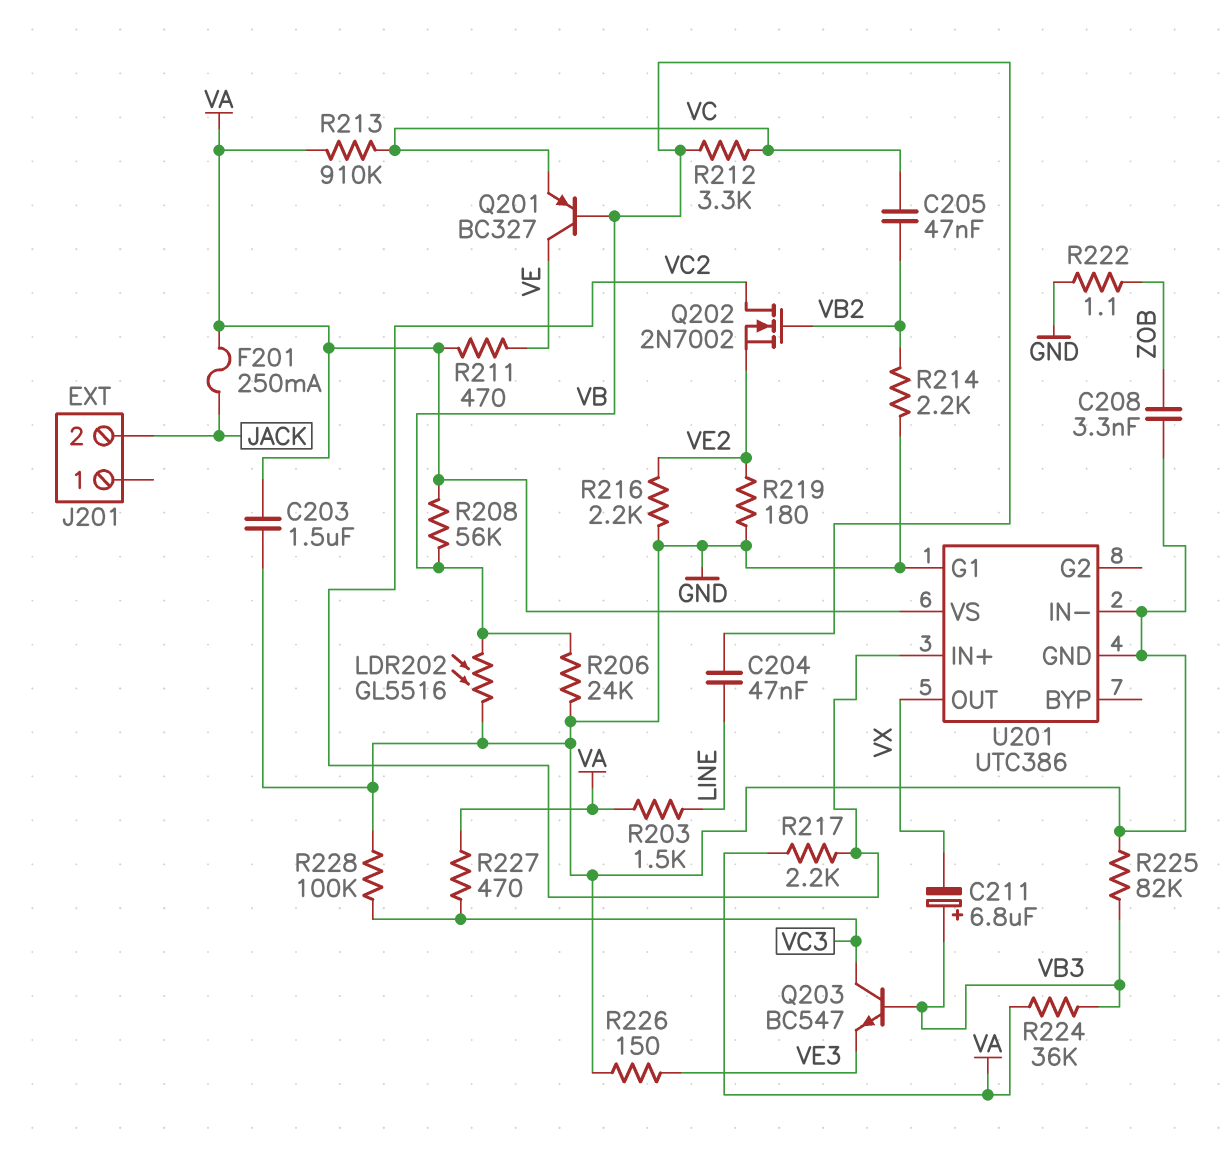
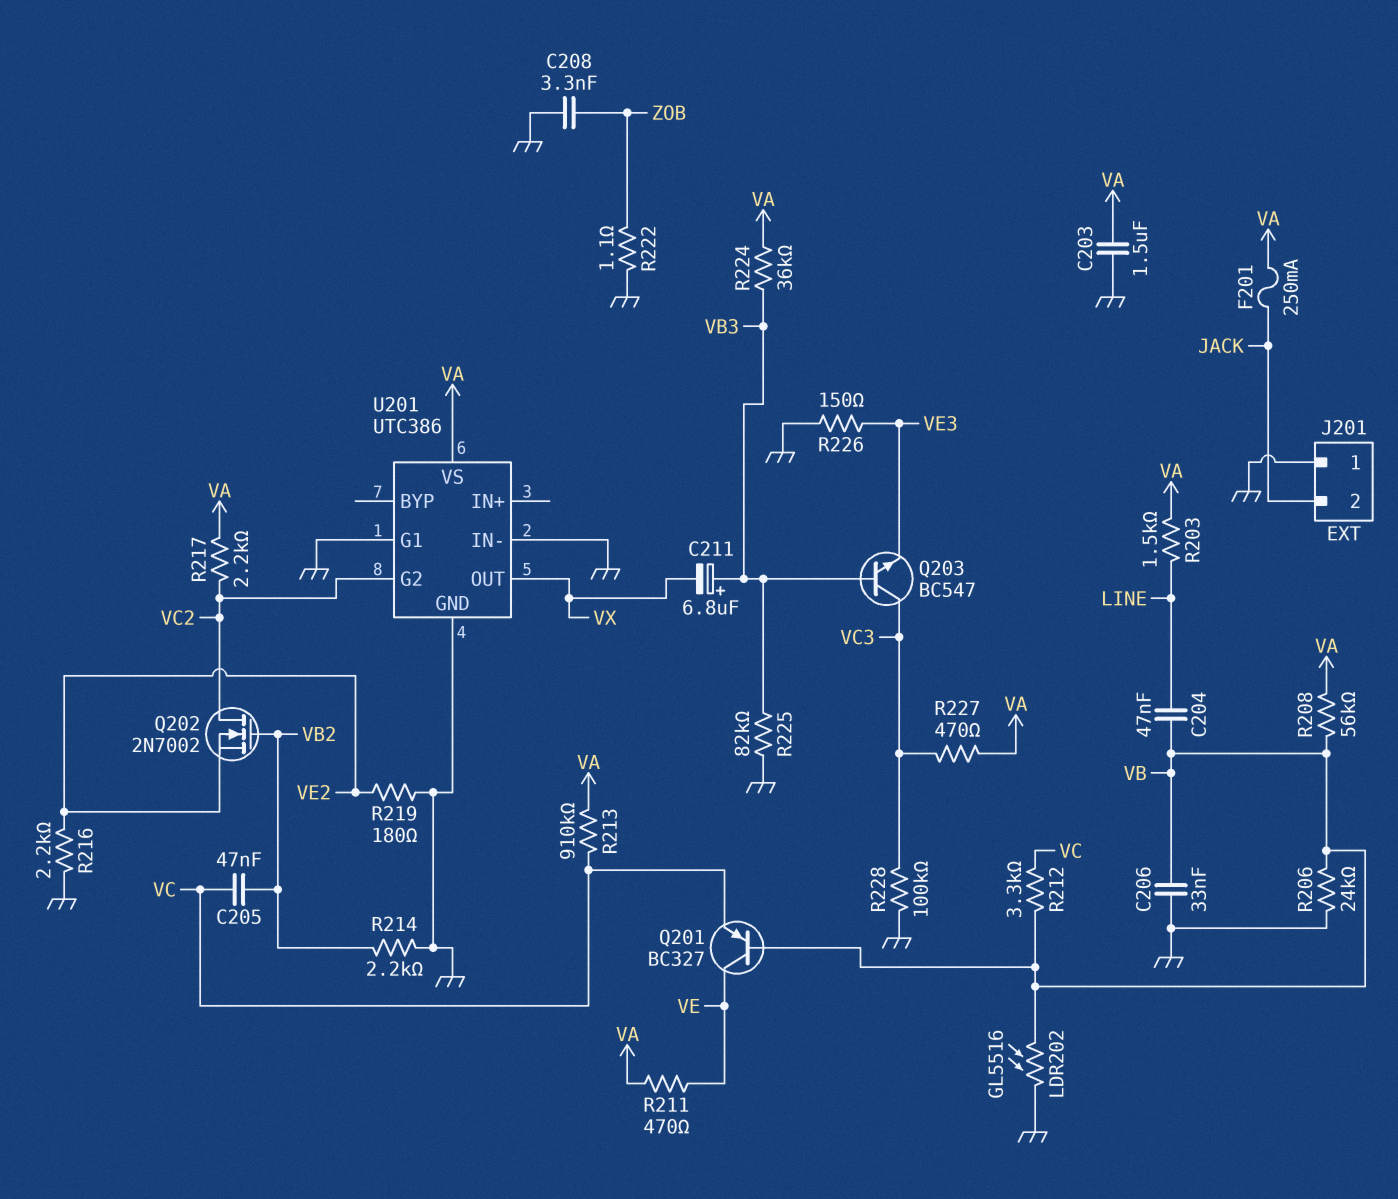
C206: none -> 33nF (GND, VB)
J201 pin 1: none -> GND
U201 pin G2: none -> VC2
U201 pin IN+: VC2 -> none

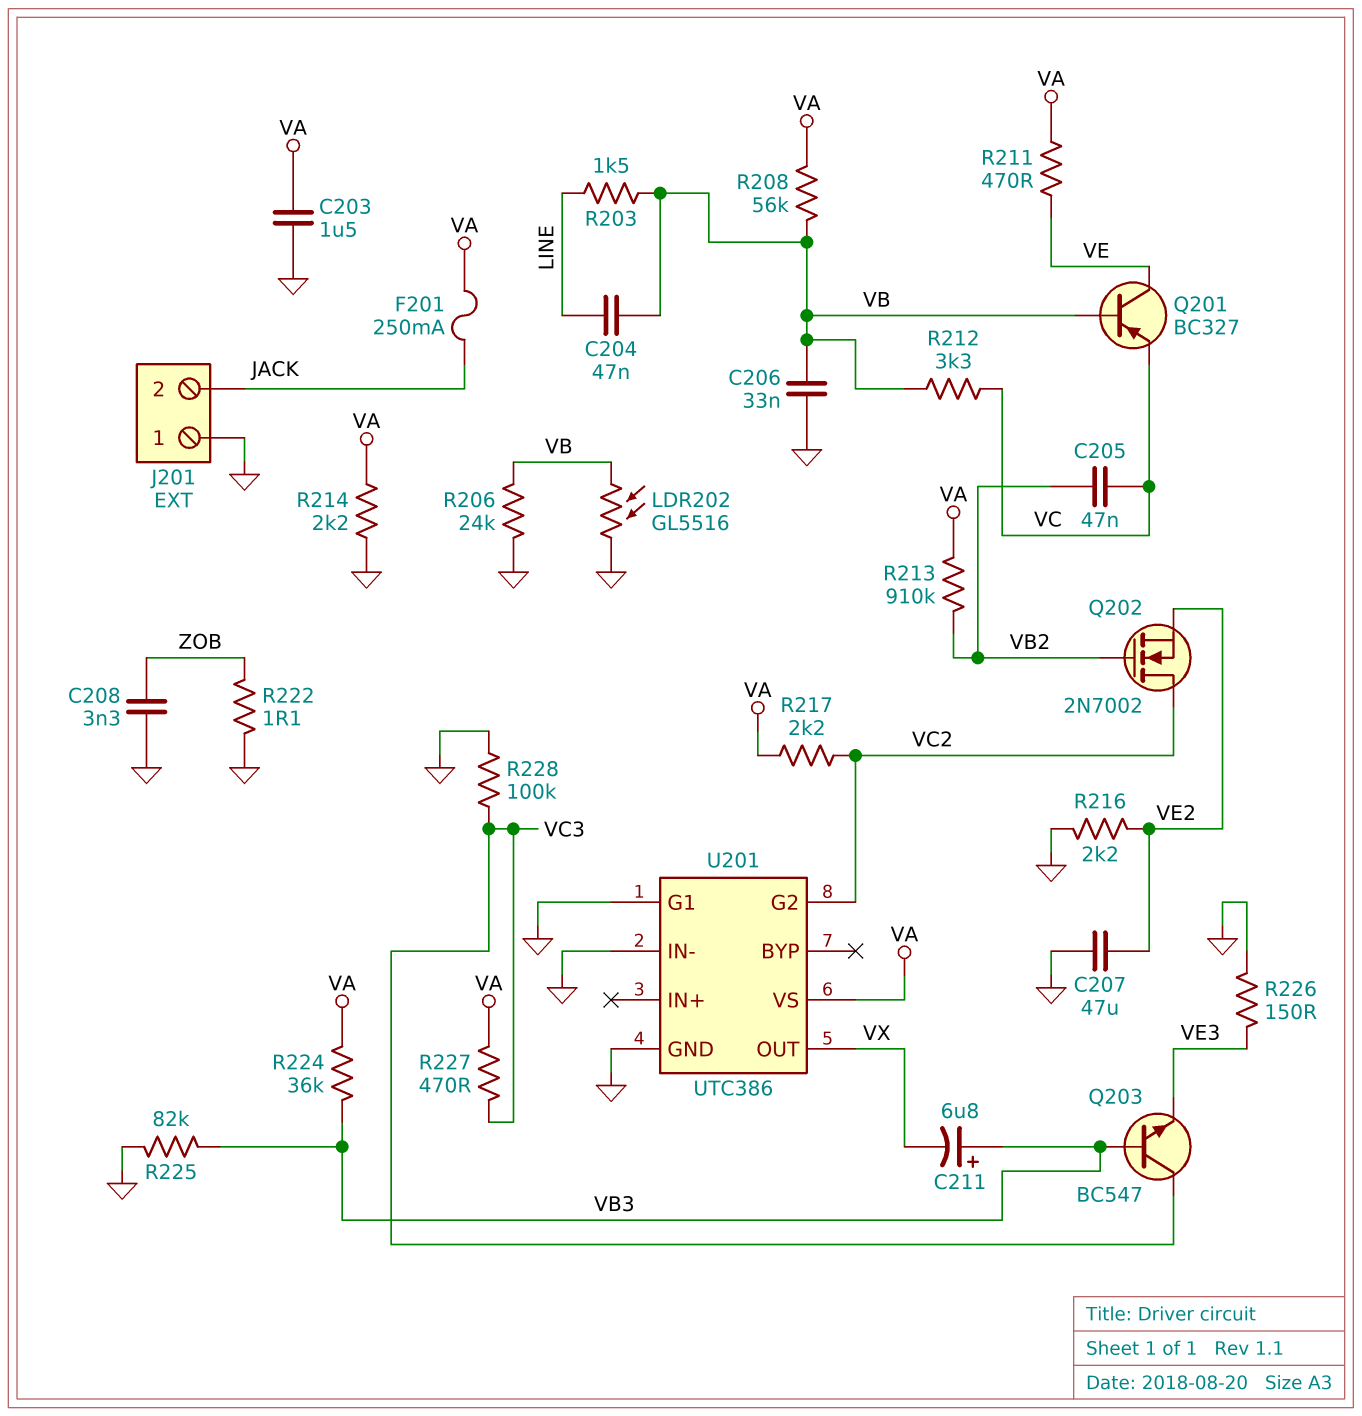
C207: none -> 47uF (GND, VE2)
R203: 1.5k (LINE, VA) -> 1.5k (LINE, VB)
R213: 910k (VA, VC) -> 910k (VA, VB2)
R214: 2.2k (GND, VB2) -> 2.2k (GND, VA)
R219: 180 (GND, VE2) -> none

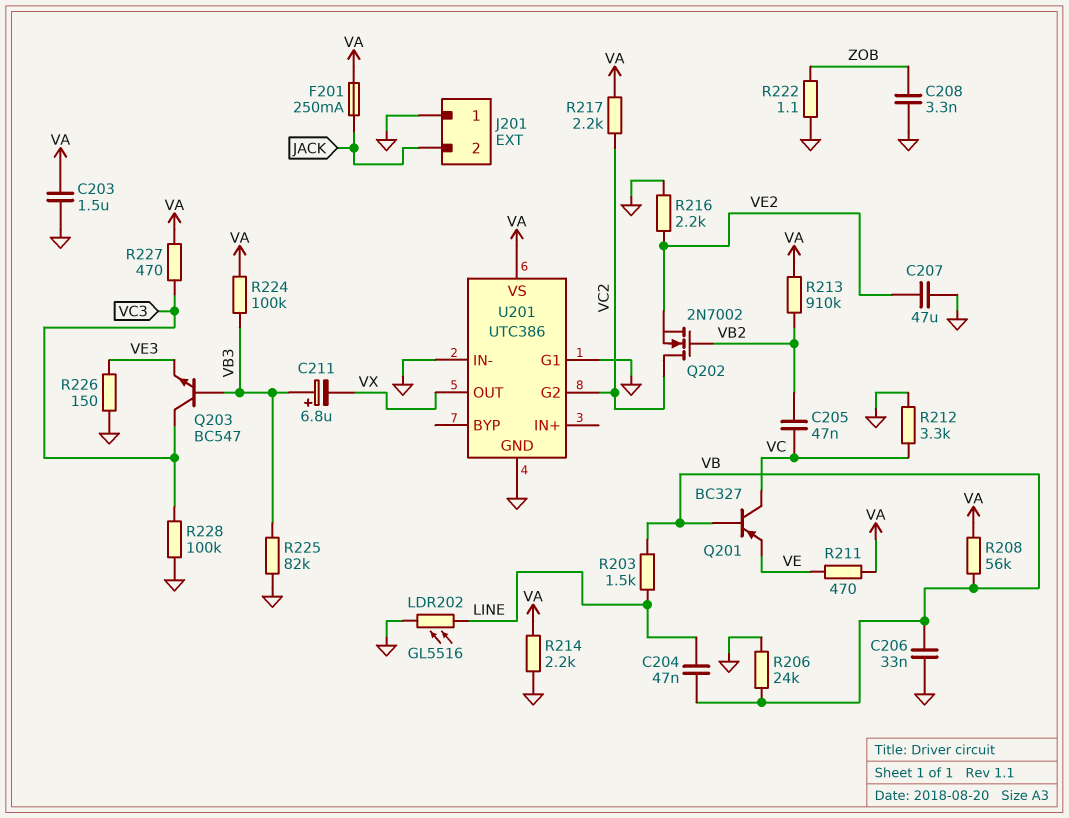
LDR202: GL5516 (GND, VB) -> GL5516 (GND, LINE)
Q201: PNP BC327 (B VB, C VE, E VC) -> PNP BC327 (B VB, C VC, E VE)
R212: 3.3k (VB, VC) -> 3.3k (GND, VC)
R224: 36k (VA, VB3) -> 100k (VA, VB3)

